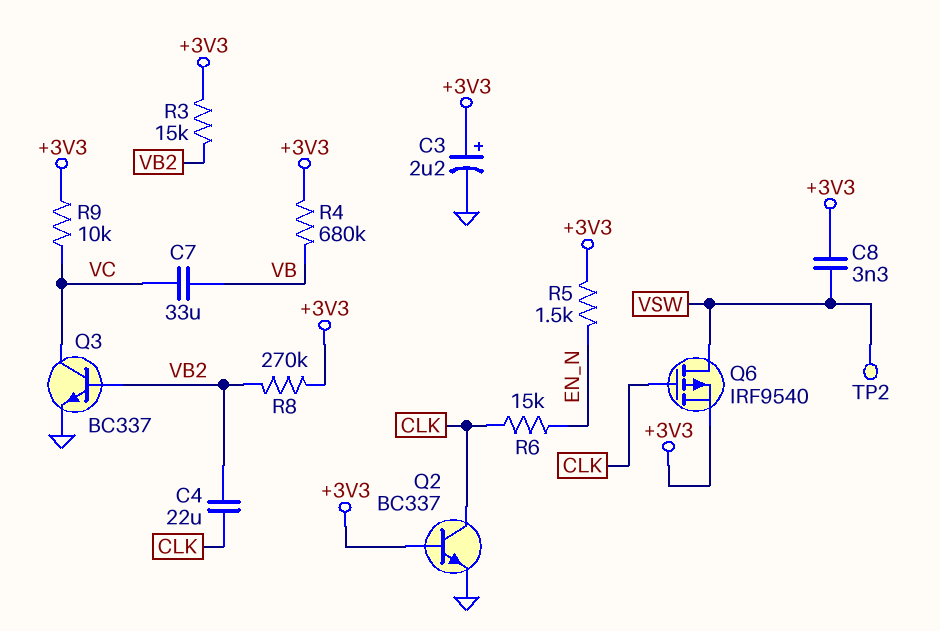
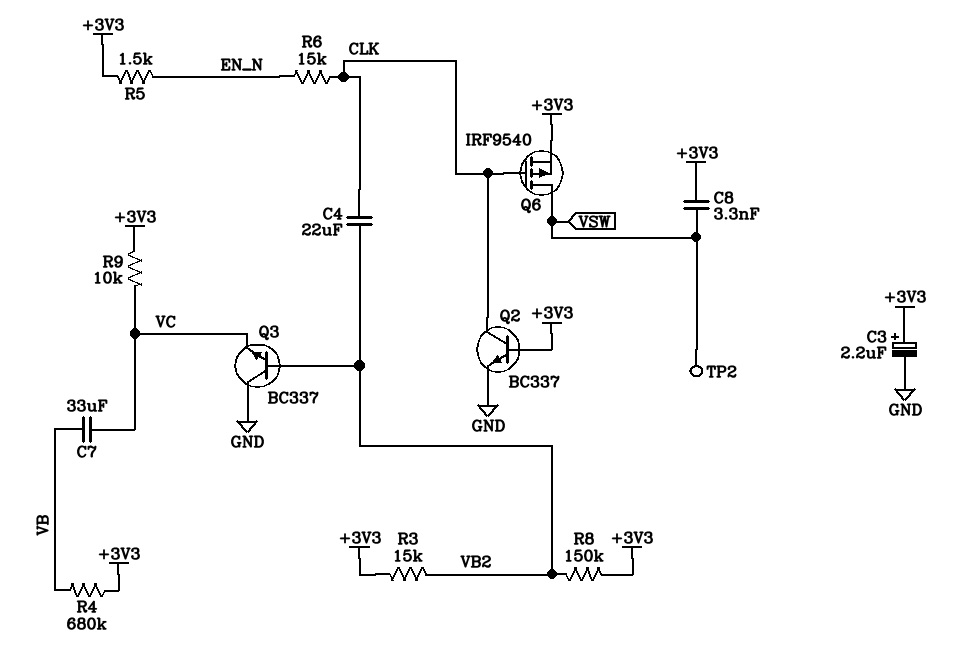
Q3: NPN BC337 (B VB2, C VC, E GND) -> NPN BC337 (B VB2, C GND, E VC)
R8: 270k (+3V3, VB2) -> 150k (+3V3, VB2)

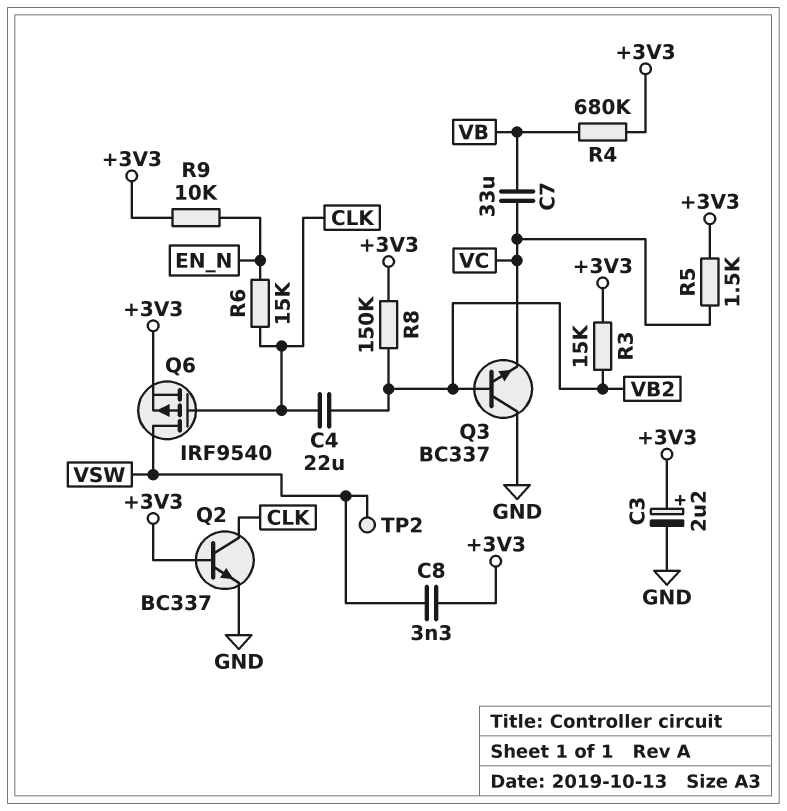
R5: 1.5k (+3V3, EN_N) -> 1.5k (+3V3, VC)
R9: 10k (+3V3, VC) -> 10k (+3V3, EN_N)

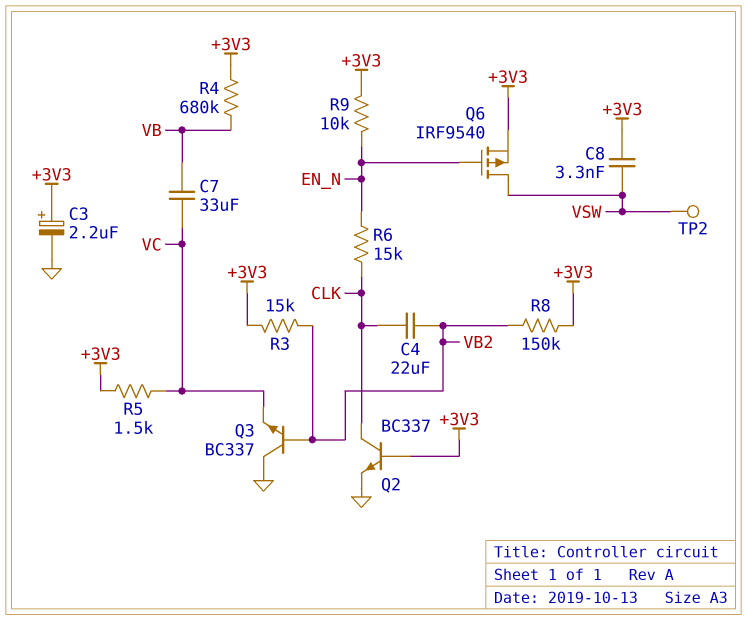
Q6: PMOS IRF9540 (G CLK, D VSW, S +3V3) -> PMOS IRF9540 (G EN_N, D VSW, S +3V3)

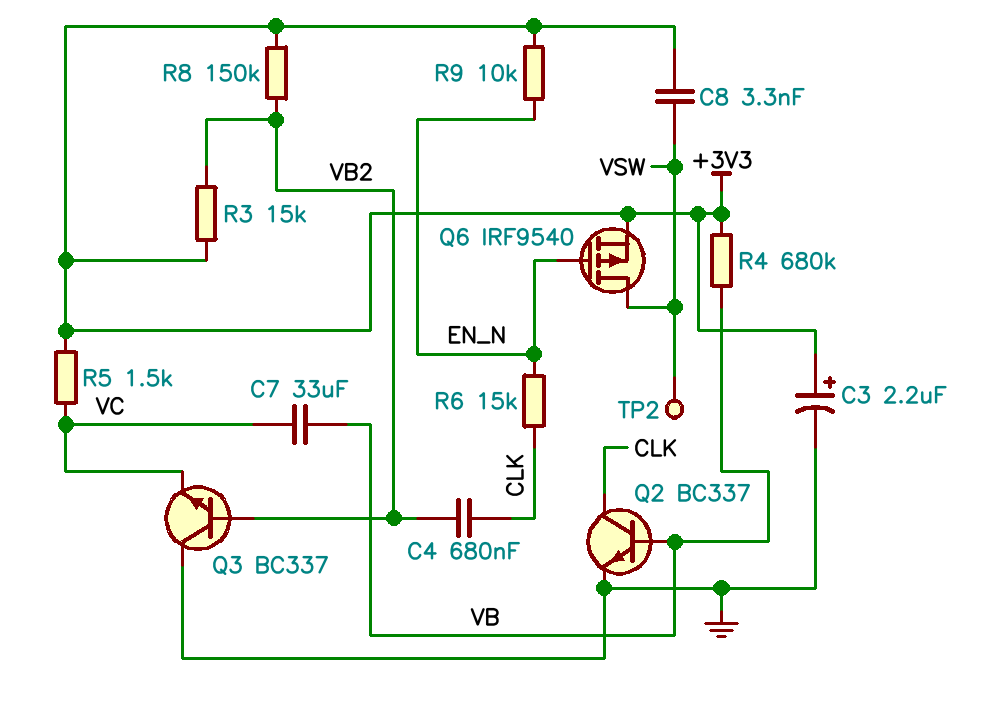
C4: 22uF (CLK, VB2) -> 680nF (CLK, VB2)
Q2: NPN BC337 (B +3V3, C CLK, E GND) -> NPN BC337 (B VB, C CLK, E GND)

